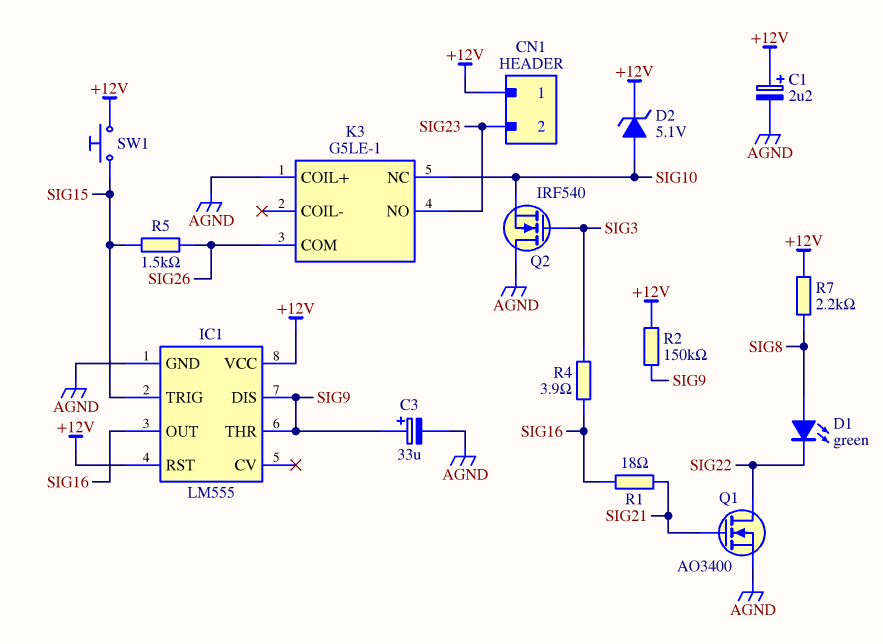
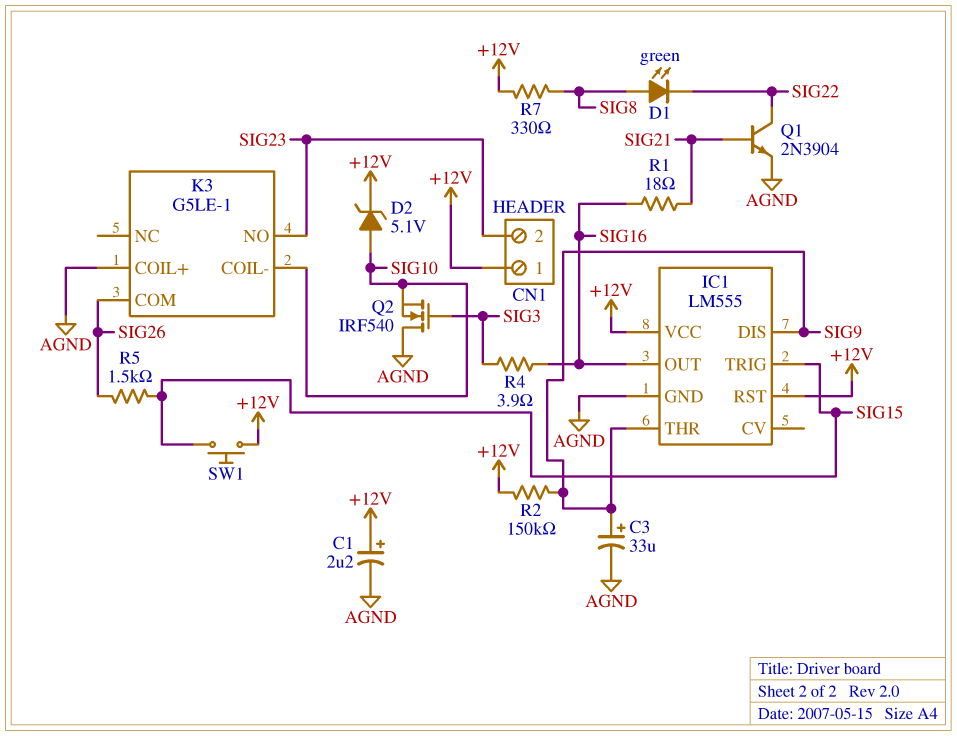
K3 pin COIL-: none -> SIG10
K3 pin NC: SIG10 -> none
Q1: NMOS AO3400 (G SIG21, D SIG22, S AGND) -> NPN 2N3904 (B SIG21, C SIG22, E AGND)
R7: 2.2k (+12V, SIG8) -> 330 (+12V, SIG8)

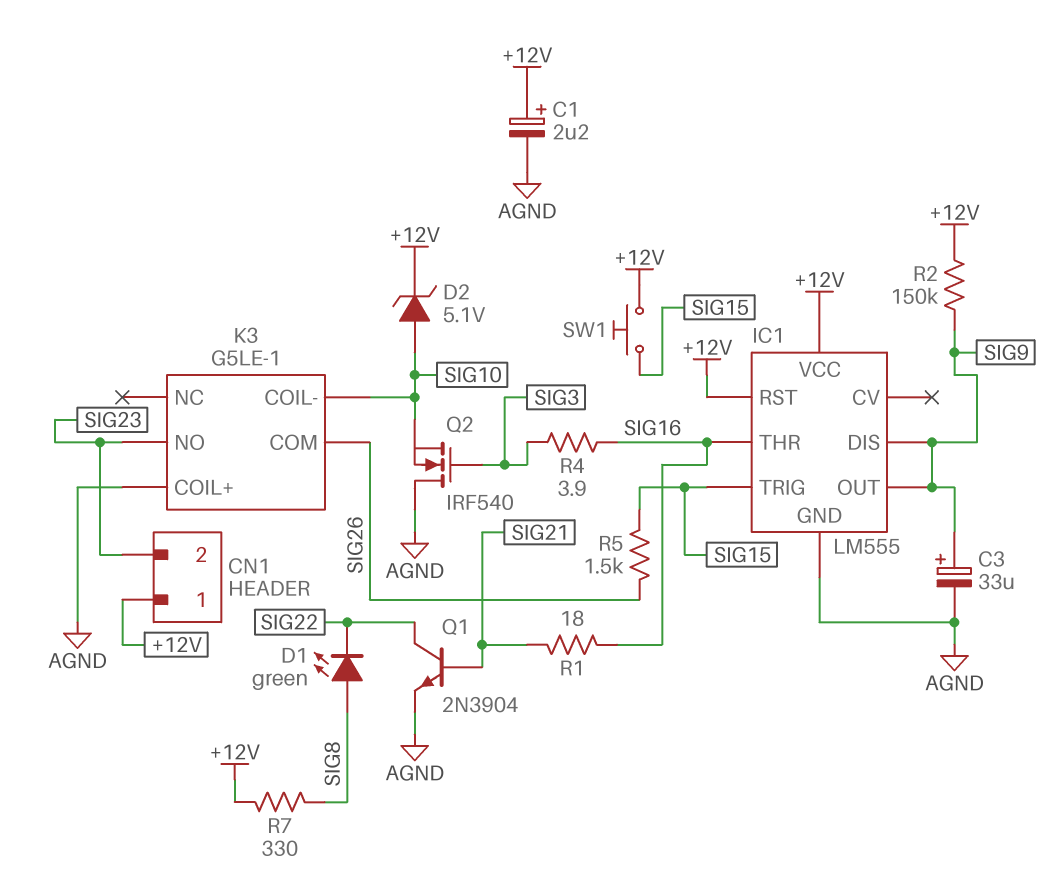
IC1 pin OUT: SIG16 -> SIG9
IC1 pin THR: SIG9 -> SIG16

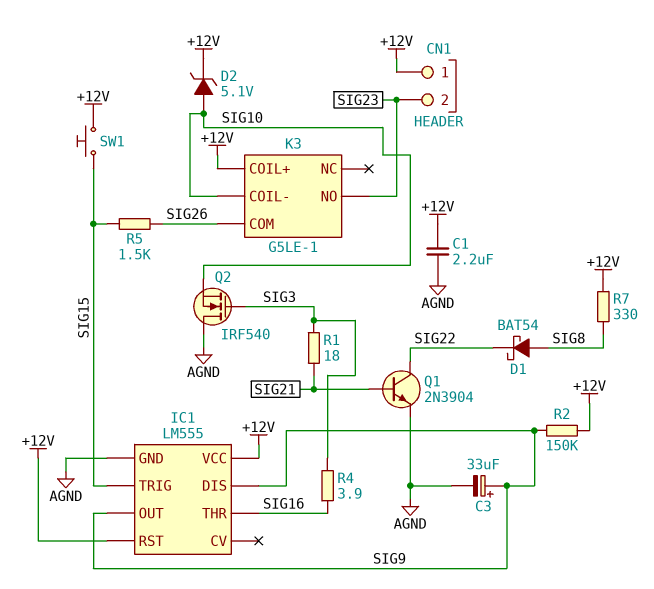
C1: 2.2uF (plus +12V, minus AGND) -> 2.2uF (+12V, AGND)
D1: LED green (A SIG8, K SIG22) -> schottky BAT54 (A SIG8, K SIG22)
K3 pin COIL+: AGND -> +12V
R1: 18 (SIG16, SIG21) -> 18 (SIG3, SIG21)

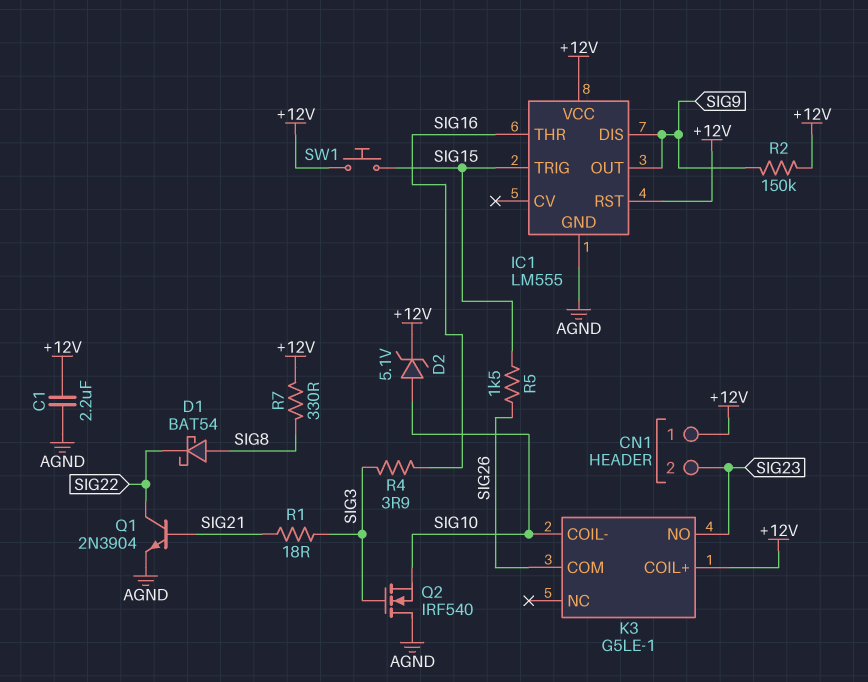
C3: 33uF (plus SIG9, minus AGND) -> none

